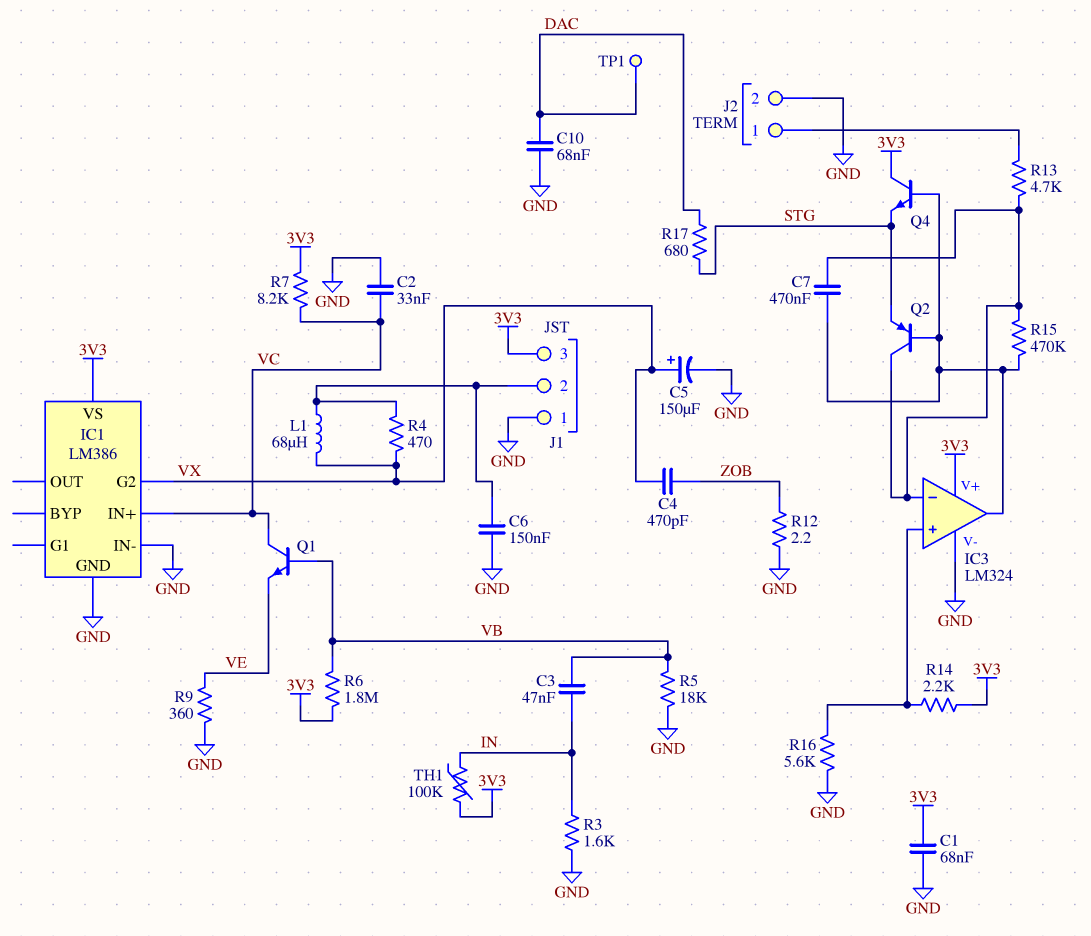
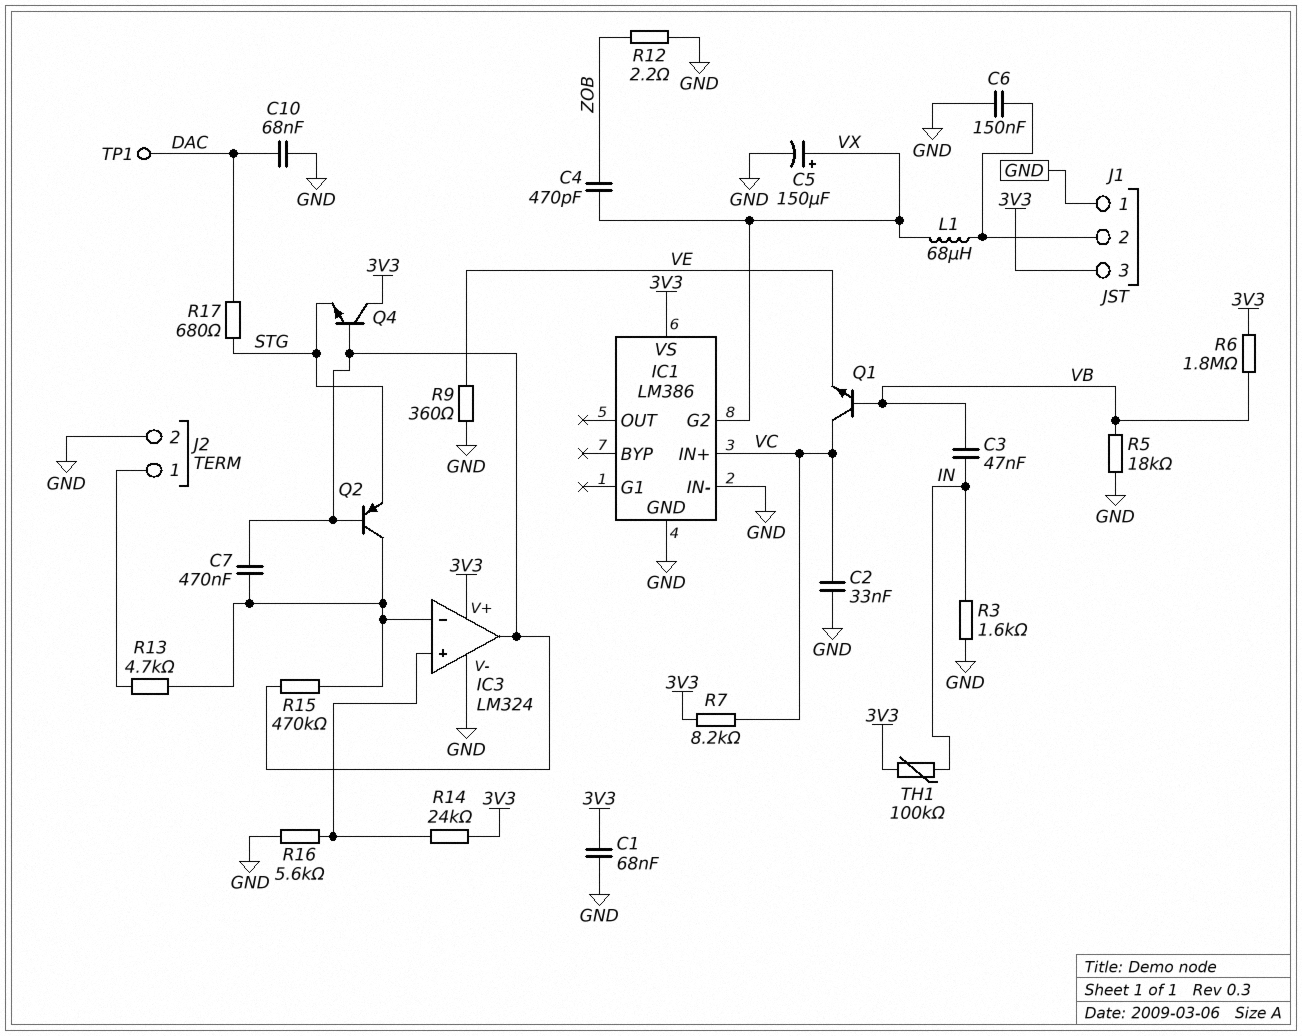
R4: 470 (J1/2, VX) -> none
R14: 2.2k (3V3, IC3/in+) -> 24k (3V3, IC3/in+)

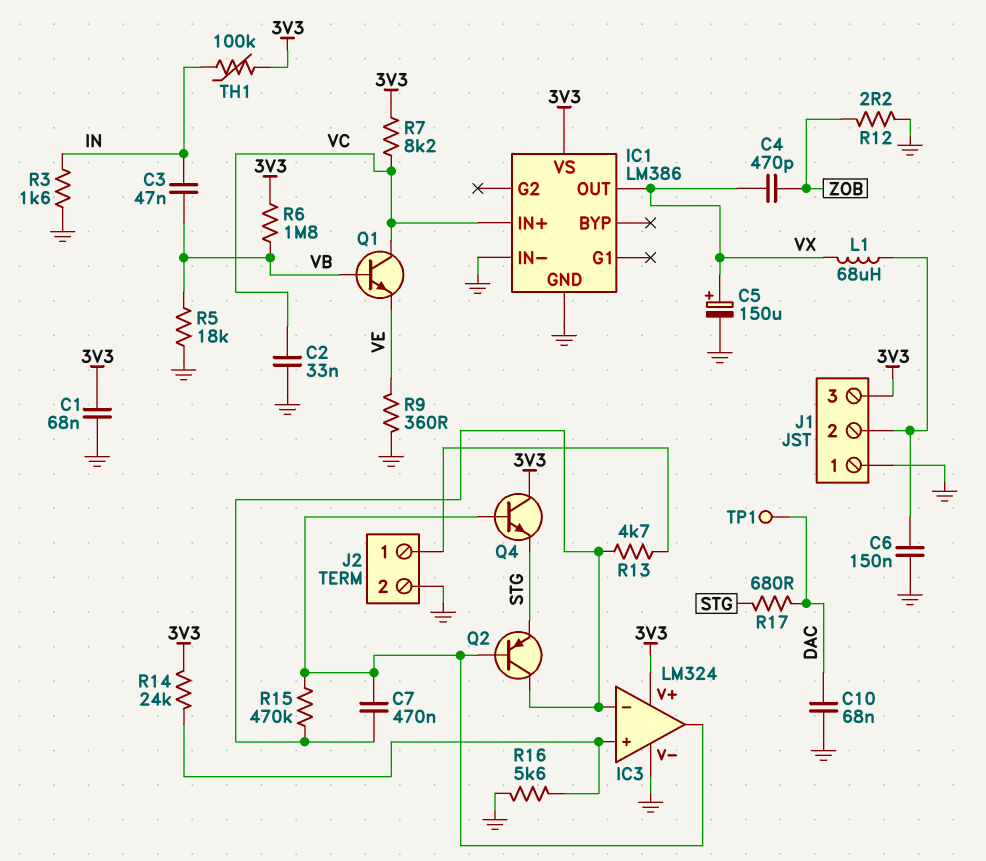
IC1 pin G2: VX -> none
IC1 pin OUT: none -> VX

